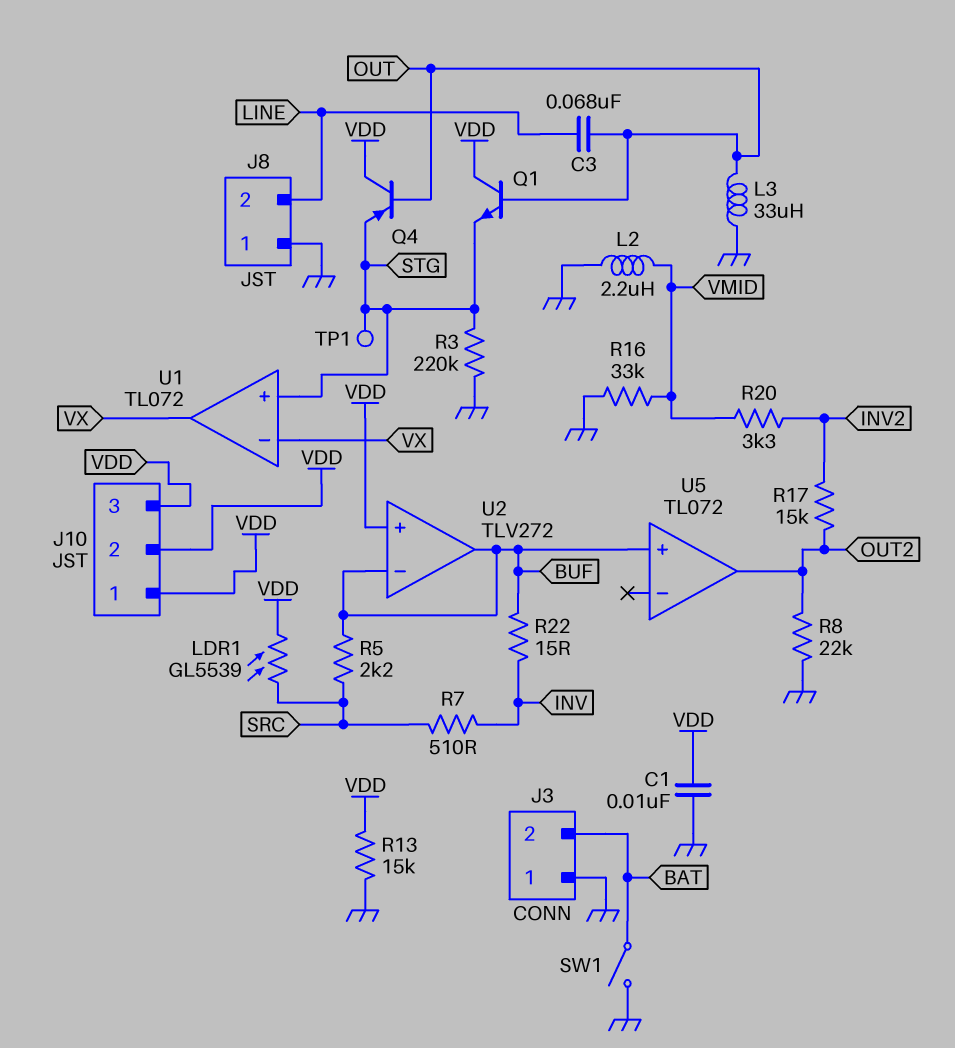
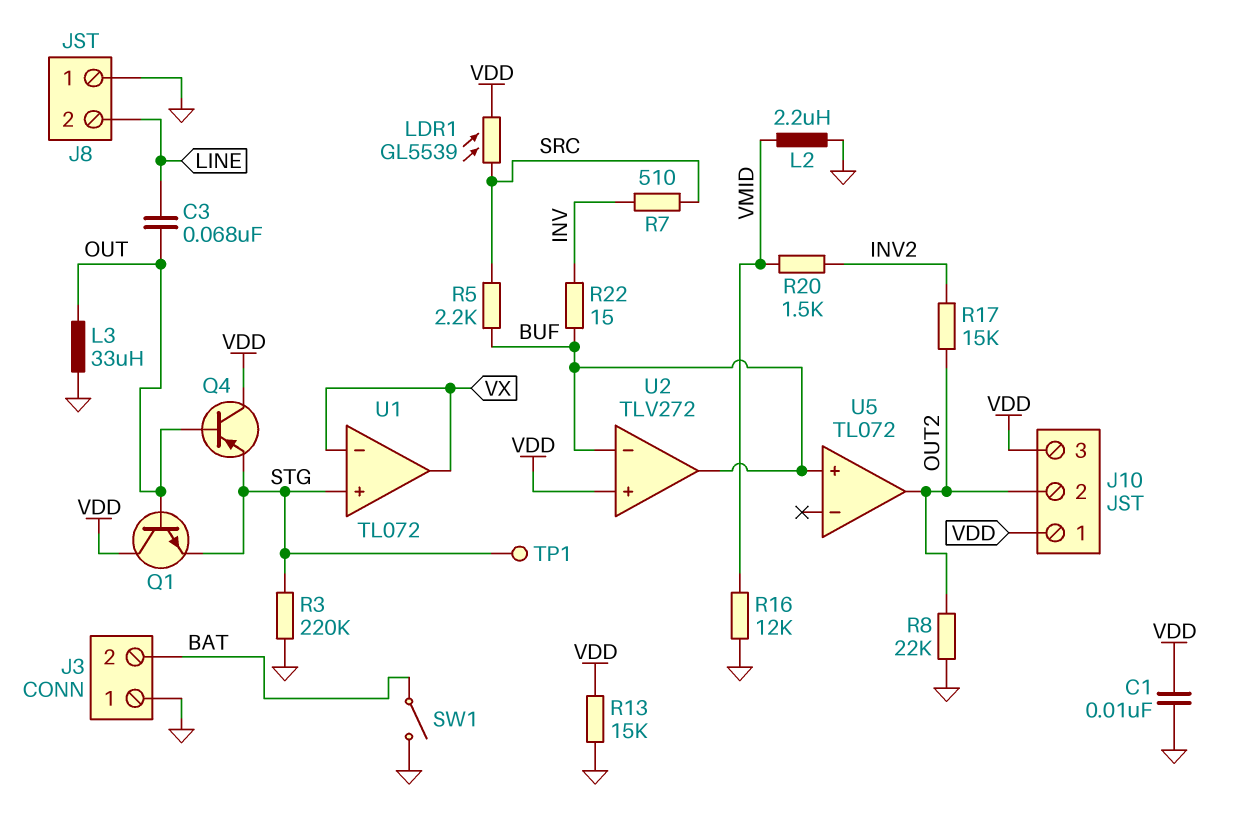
J10 pin 2: VDD -> OUT2
R16: 33k (GND, VMID) -> 12k (GND, VMID)
R20: 3.3k (INV2, VMID) -> 1.5k (INV2, VMID)

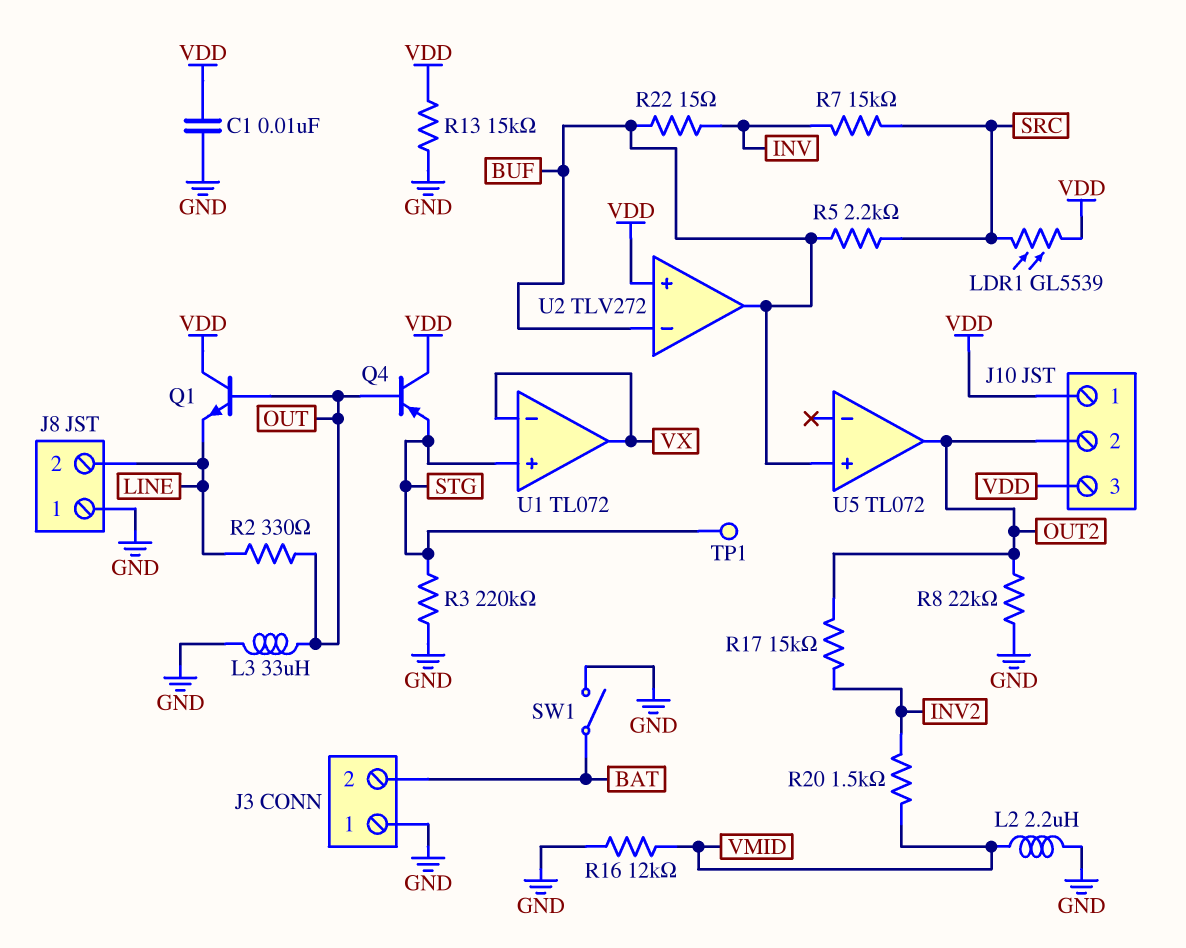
C3: 68nF (LINE, OUT) -> none
Q1: NPN (B OUT, C VDD, E STG) -> NPN (B OUT, C VDD, E LINE)
R2: none -> 330 (LINE, OUT)
R7: 510 (INV, SRC) -> 15k (INV, SRC)

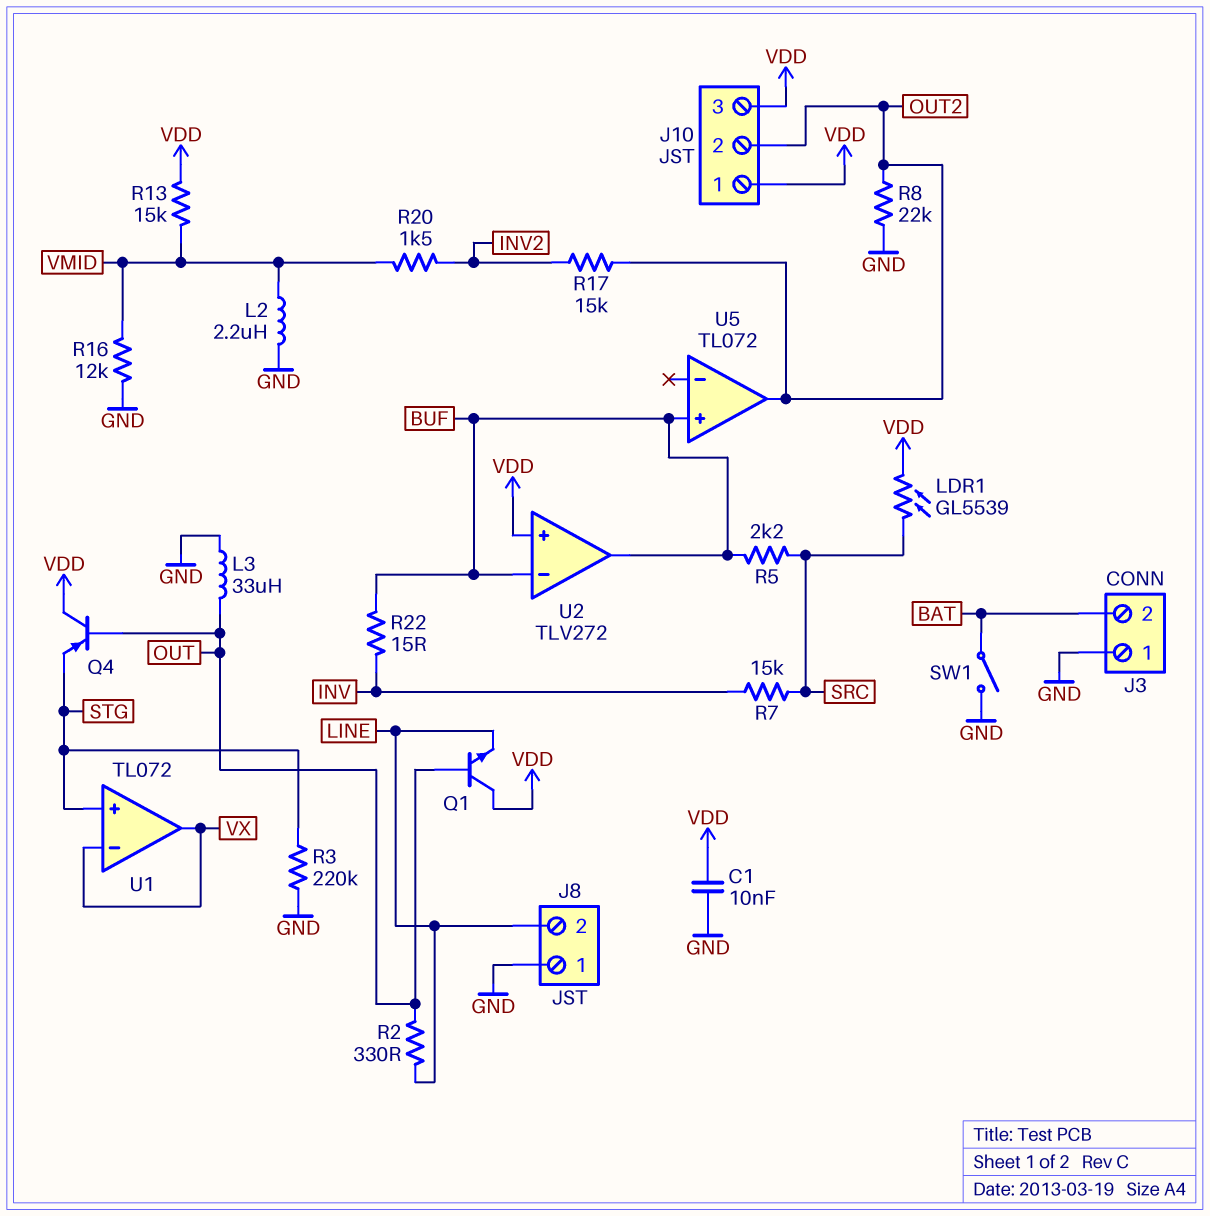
R13: 15k (GND, VDD) -> 15k (VDD, VMID)
TP1: test point (STG) -> none

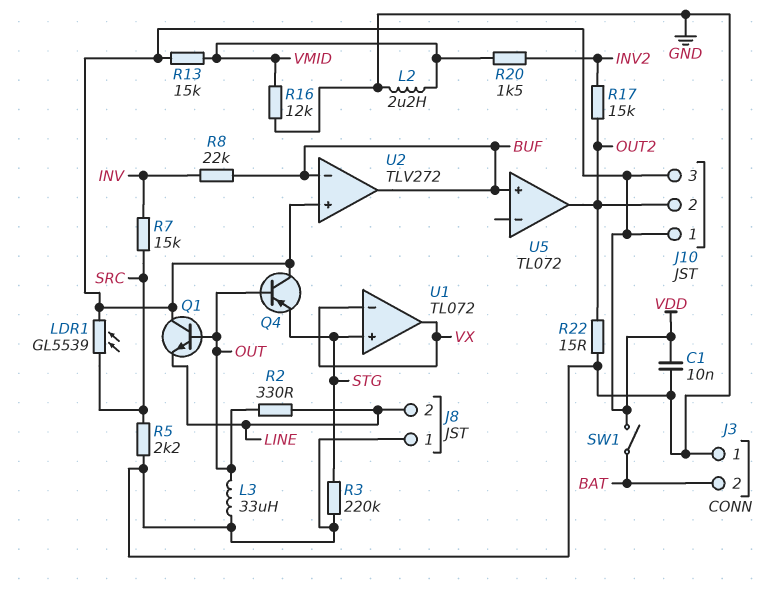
R5: 2.2k (BUF, SRC) -> 2.2k (GND, SRC)
R8: 22k (GND, OUT2) -> 22k (BUF, INV)
R22: 15 (BUF, INV) -> 15 (GND, OUT2)
SW1: switch (BAT, GND) -> switch (BAT, VDD)

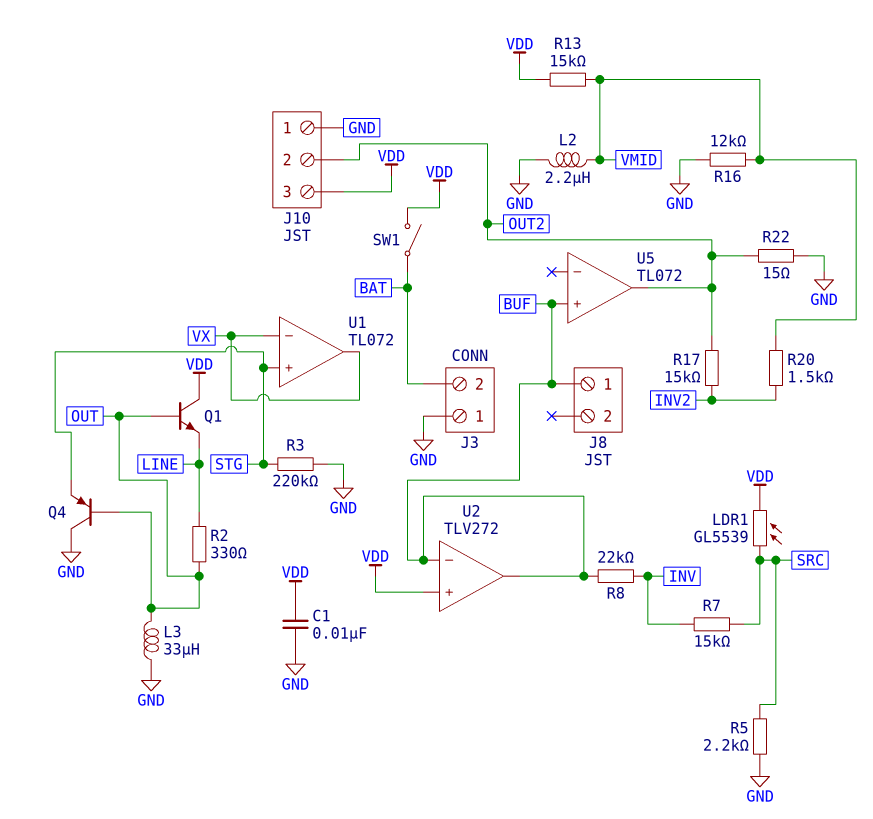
J8 pin 1: GND -> BUF
J8 pin 2: LINE -> none
J10 pin 1: VDD -> GND
Q4: PNP (B OUT, C VDD, E STG) -> PNP (B OUT, C GND, E STG)

